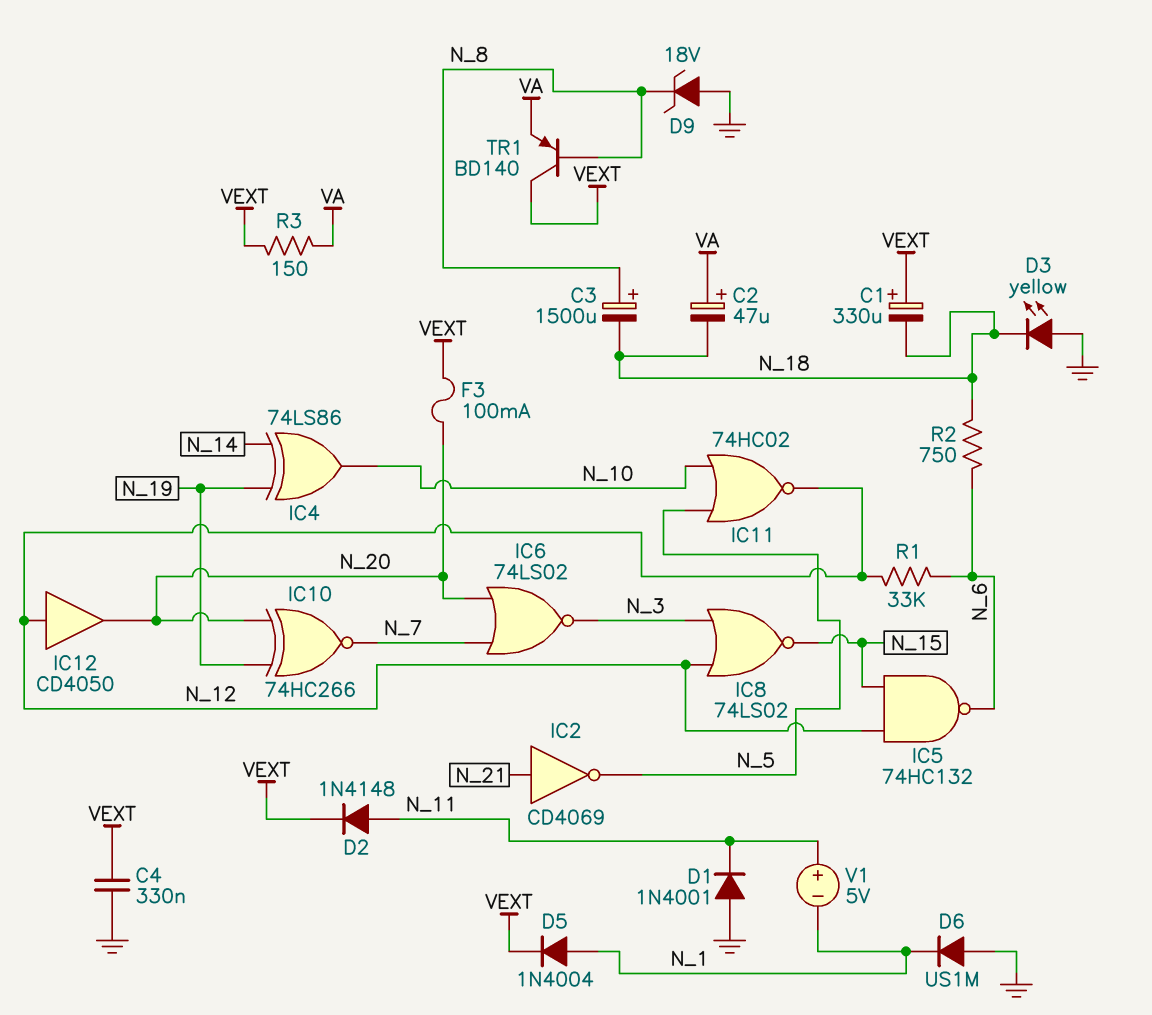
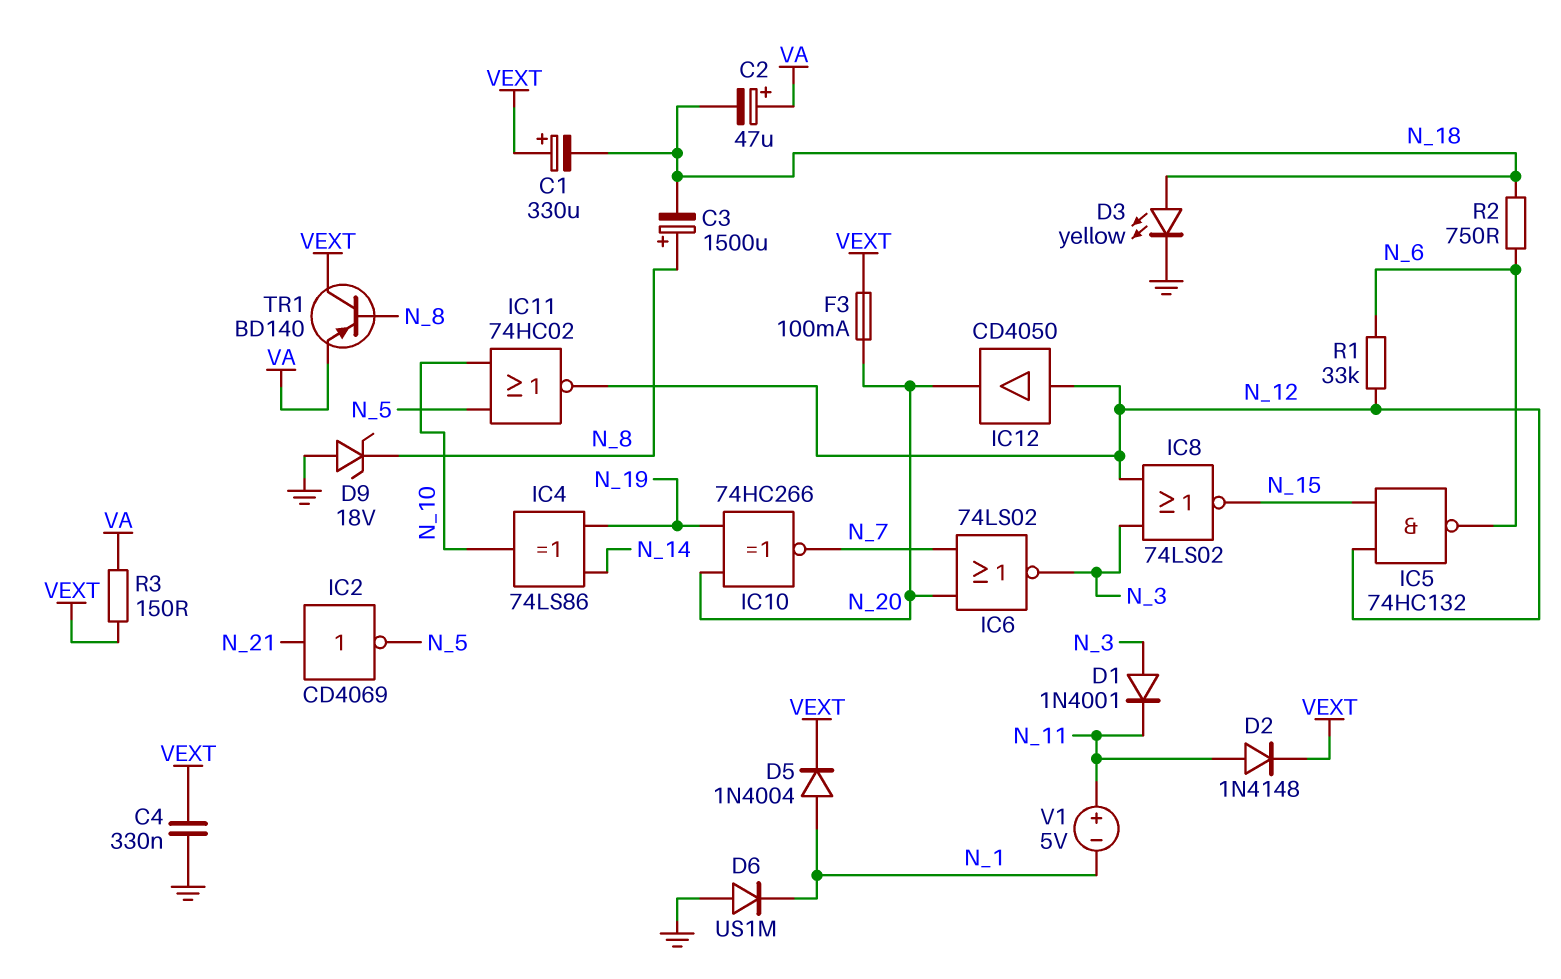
D1: diode 1N4001 (A GND, K N_11) -> diode 1N4001 (A N_3, K N_11)
D3: LED yellow (A GND, K N_18) -> LED yellow (A N_18, K GND)

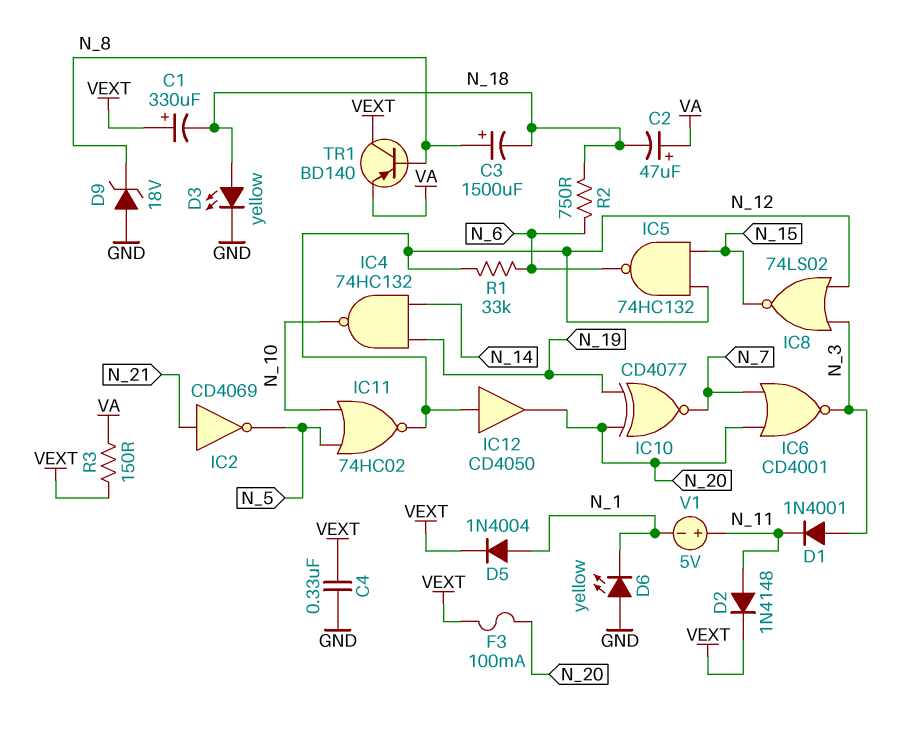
D6: diode US1M (A GND, K N_1) -> LED yellow (A GND, K N_1)
IC4: XOR 74LS86 (in N_14, in N_19, out N_10) -> NAND 74HC132 (in N_14, in N_19, out N_10)
IC6: NOR 74LS02 (in N_7, in N_20, out N_3) -> NOR CD4001 (in N_7, in N_20, out N_3)
IC10: XNOR 74HC266 (in N_19, in N_20, out N_7) -> XNOR CD4077 (in N_19, in N_20, out N_7)

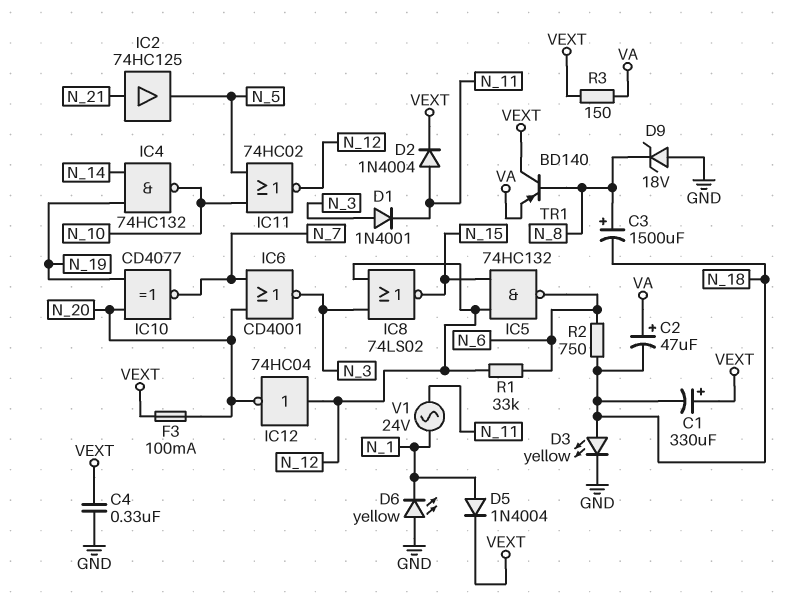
D2: diode 1N4148 (A N_11, K VEXT) -> diode 1N4004 (A N_11, K VEXT)
IC2: NOT CD4069 (in N_21, out N_5) -> buffer 74HC125 (in N_21, out N_5)
IC12: buffer CD4050 (in N_12, out N_20) -> NOT 74HC04 (in N_12, out N_20)
V1: 5V (plus N_11, minus N_1) -> AC 24V (N_1, N_11)

